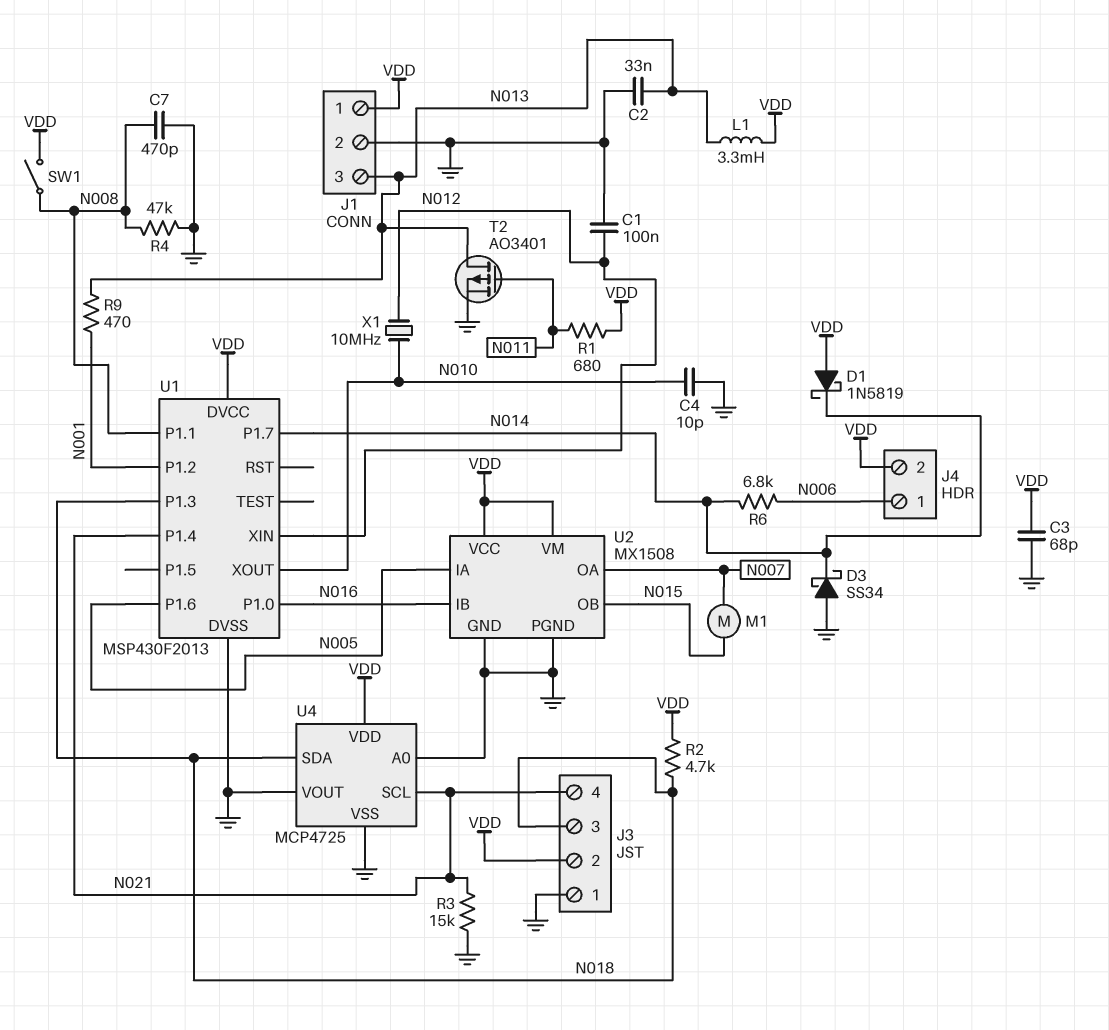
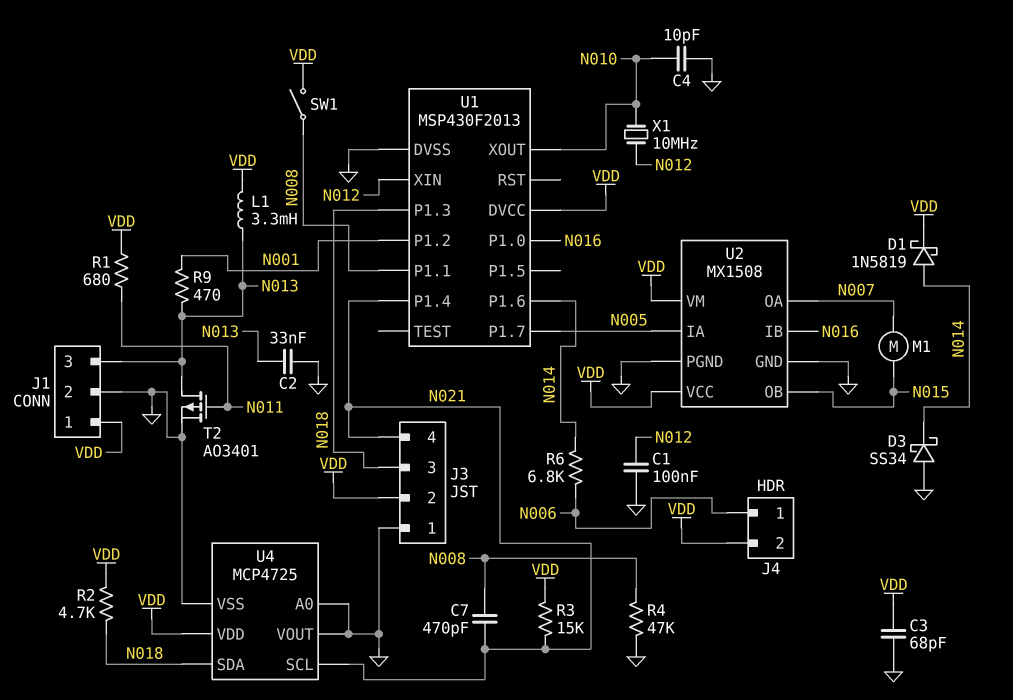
C7: 470pF (GND, N008) -> 470pF (N008, N021)
D1: schottky 1N5819 (A VDD, K N014) -> schottky 1N5819 (A N014, K VDD)
R3: 15k (GND, N021) -> 15k (N021, VDD)
U1 pin P1.6: N005 -> N014
U1 pin P1.7: N014 -> N005

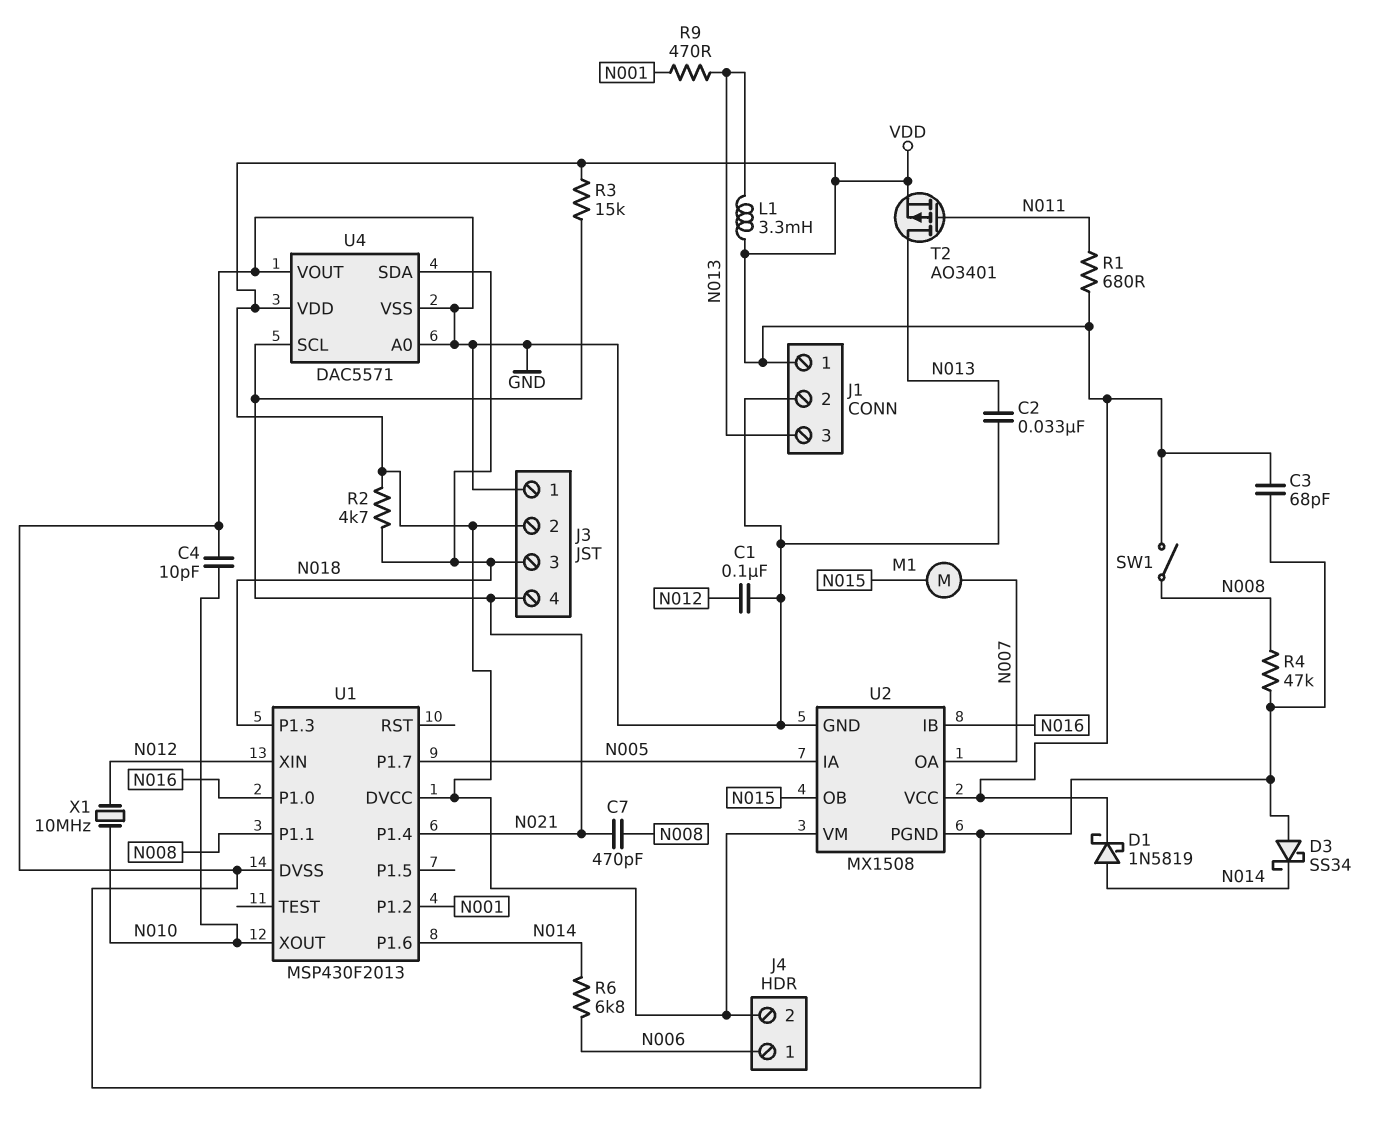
T2: PMOS AO3401 (G N011, D N013, S GND) -> PMOS AO3401 (G N011, D N013, S VDD)
U4: MCP4725 -> DAC5571

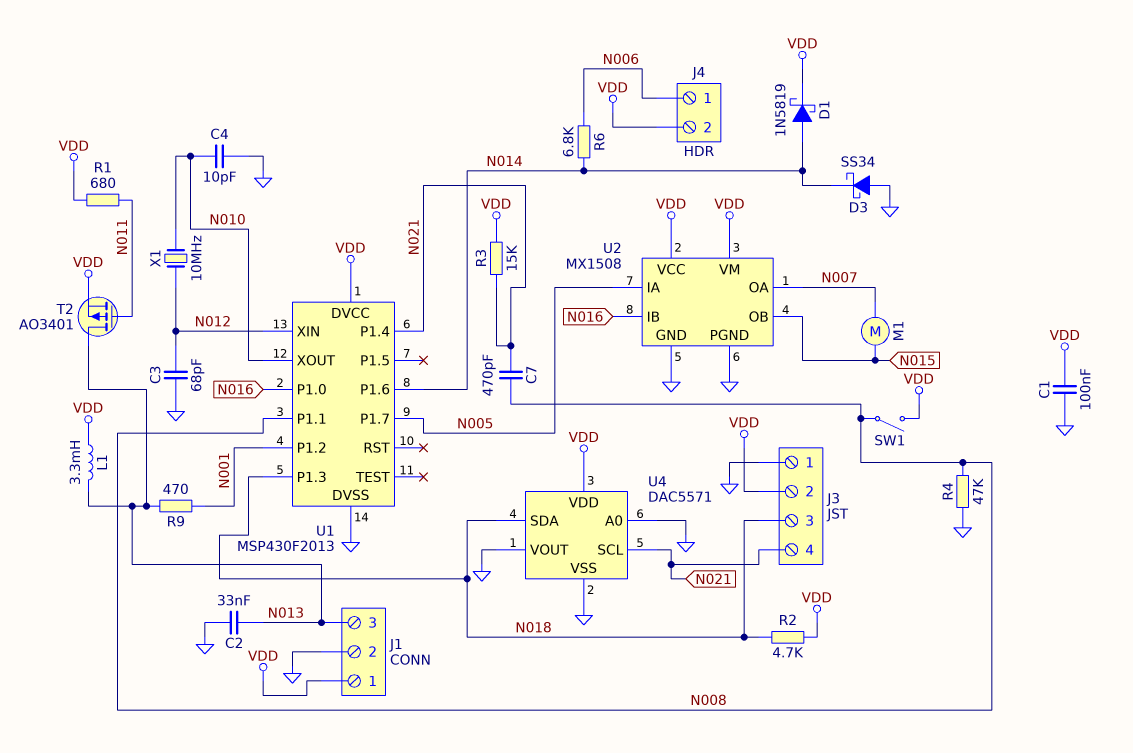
C1: 100nF (GND, N012) -> 100nF (GND, VDD)
C3: 68pF (GND, VDD) -> 68pF (GND, N012)

